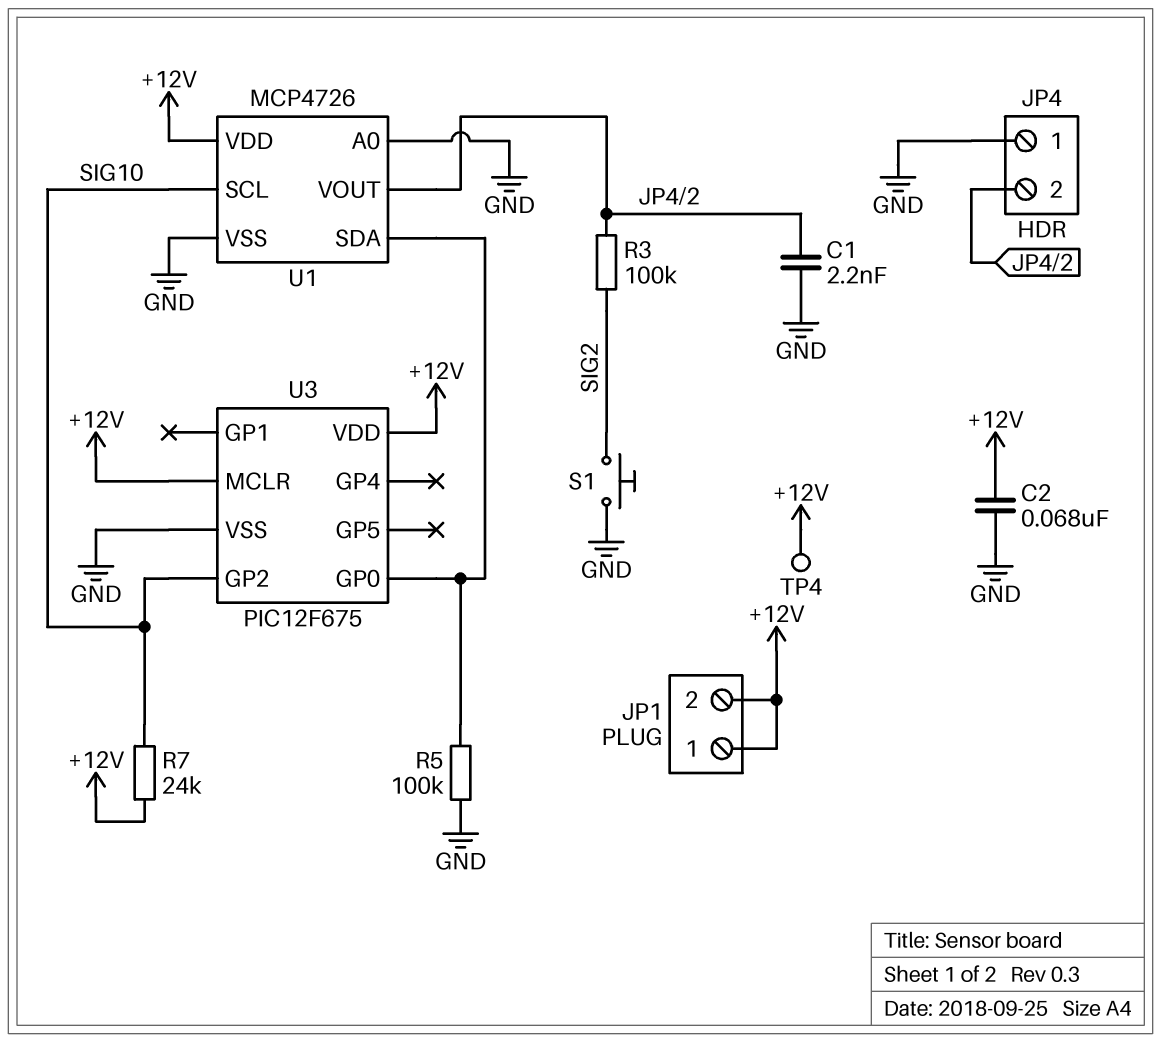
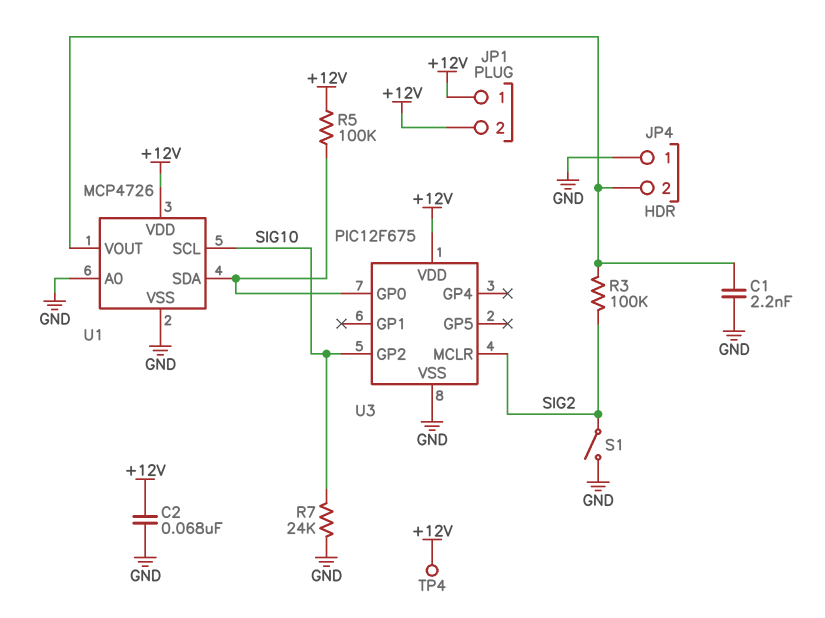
R5: 100k (GND, U1/SDA) -> 100k (+12V, U1/SDA)
R7: 24k (+12V, SIG10) -> 24k (GND, SIG10)
S1: button (GND, SIG2) -> switch (GND, SIG2)
U3 pin MCLR: +12V -> SIG2

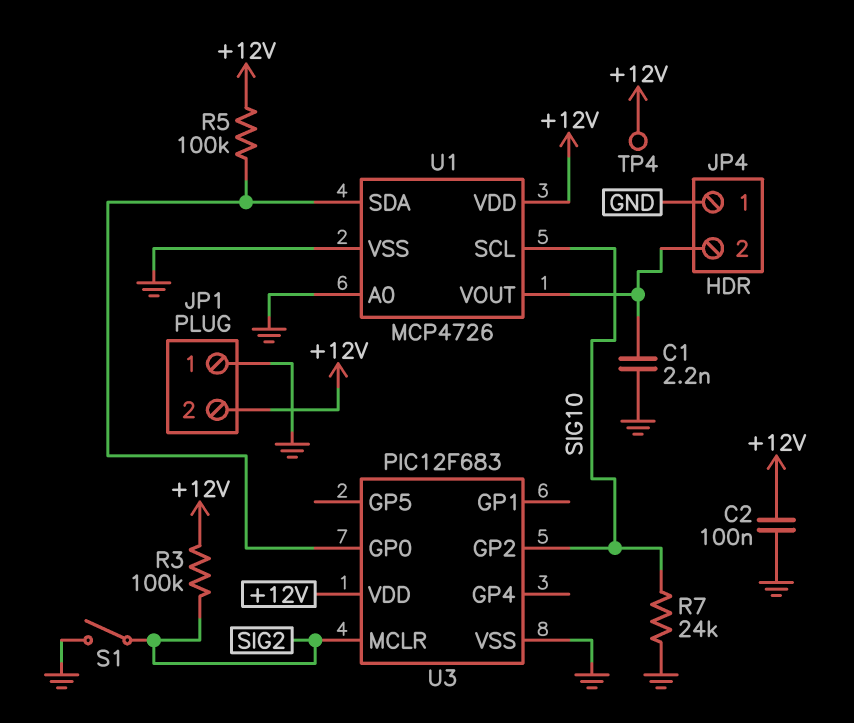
C2: 68nF (+12V, GND) -> 100nF (+12V, GND)
JP1 pin 1: +12V -> GND
R3: 100k (JP4/2, SIG2) -> 100k (+12V, SIG2)
U3: PIC12F675 -> PIC12F683

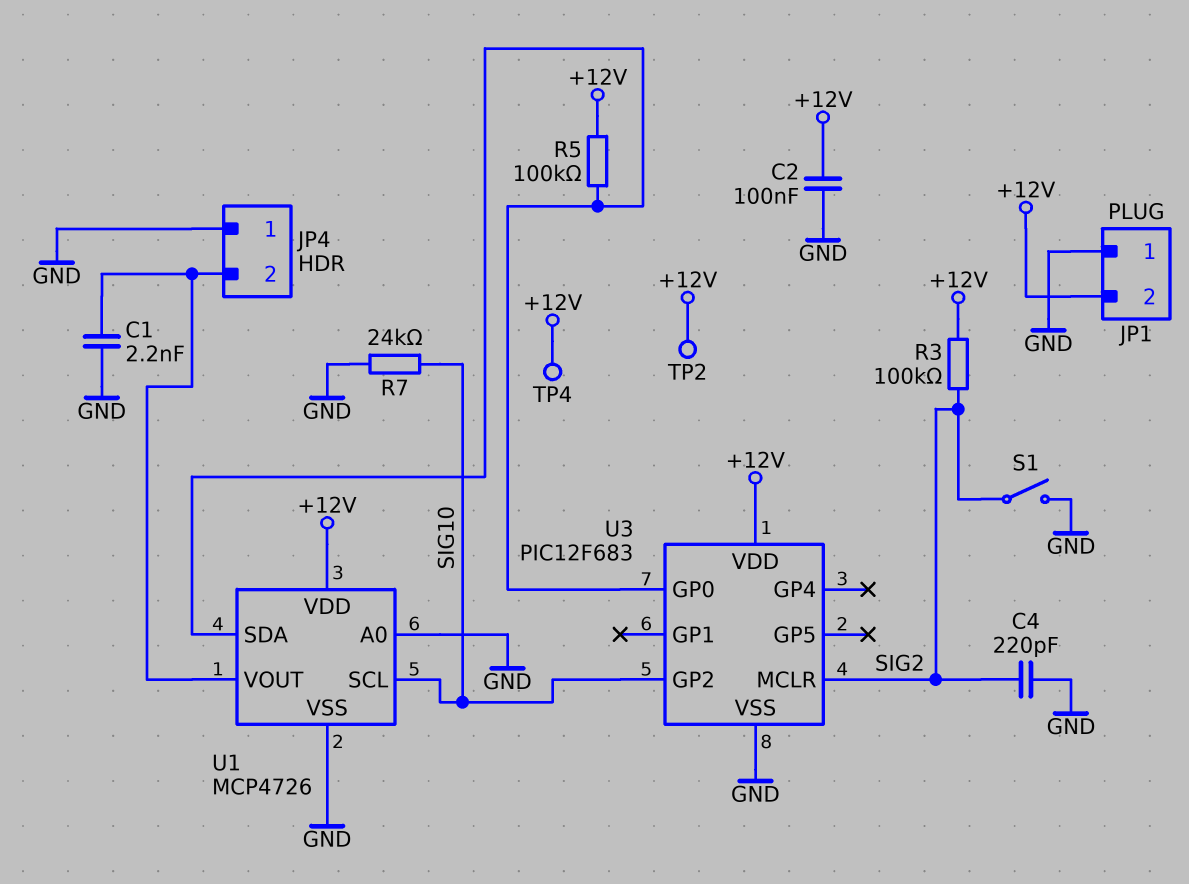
C4: none -> 220pF (GND, SIG2)
TP2: none -> test point (+12V)

